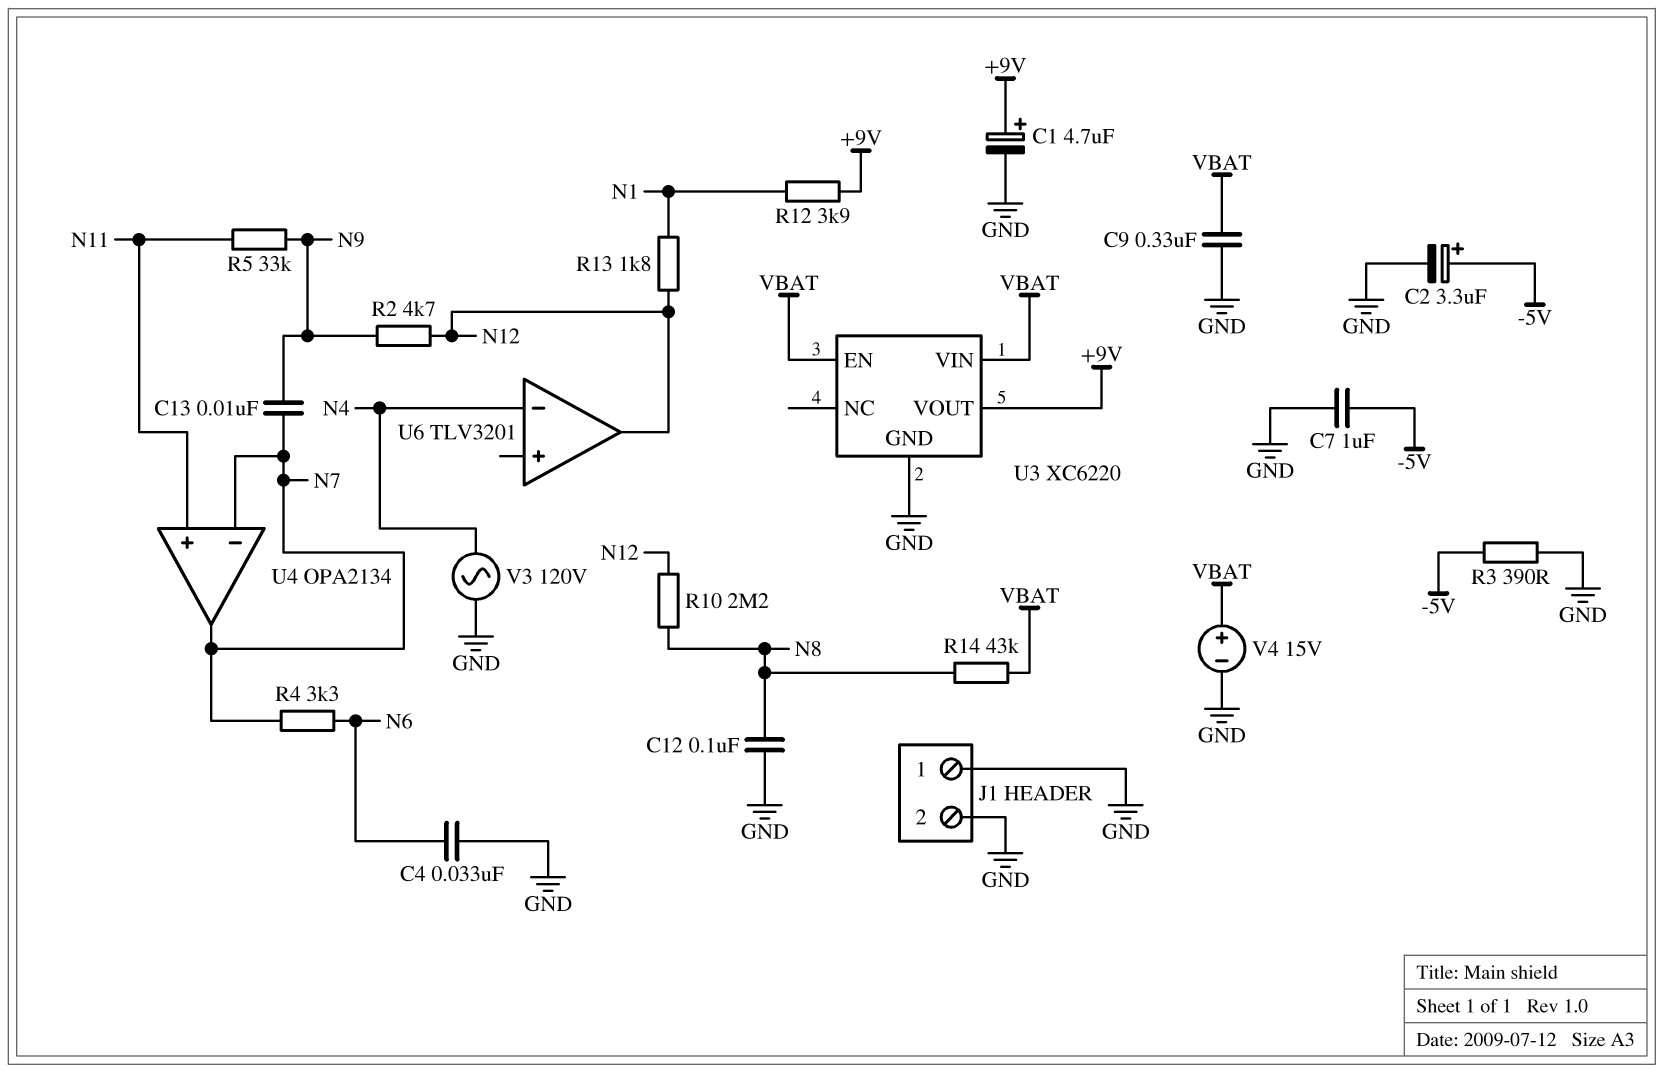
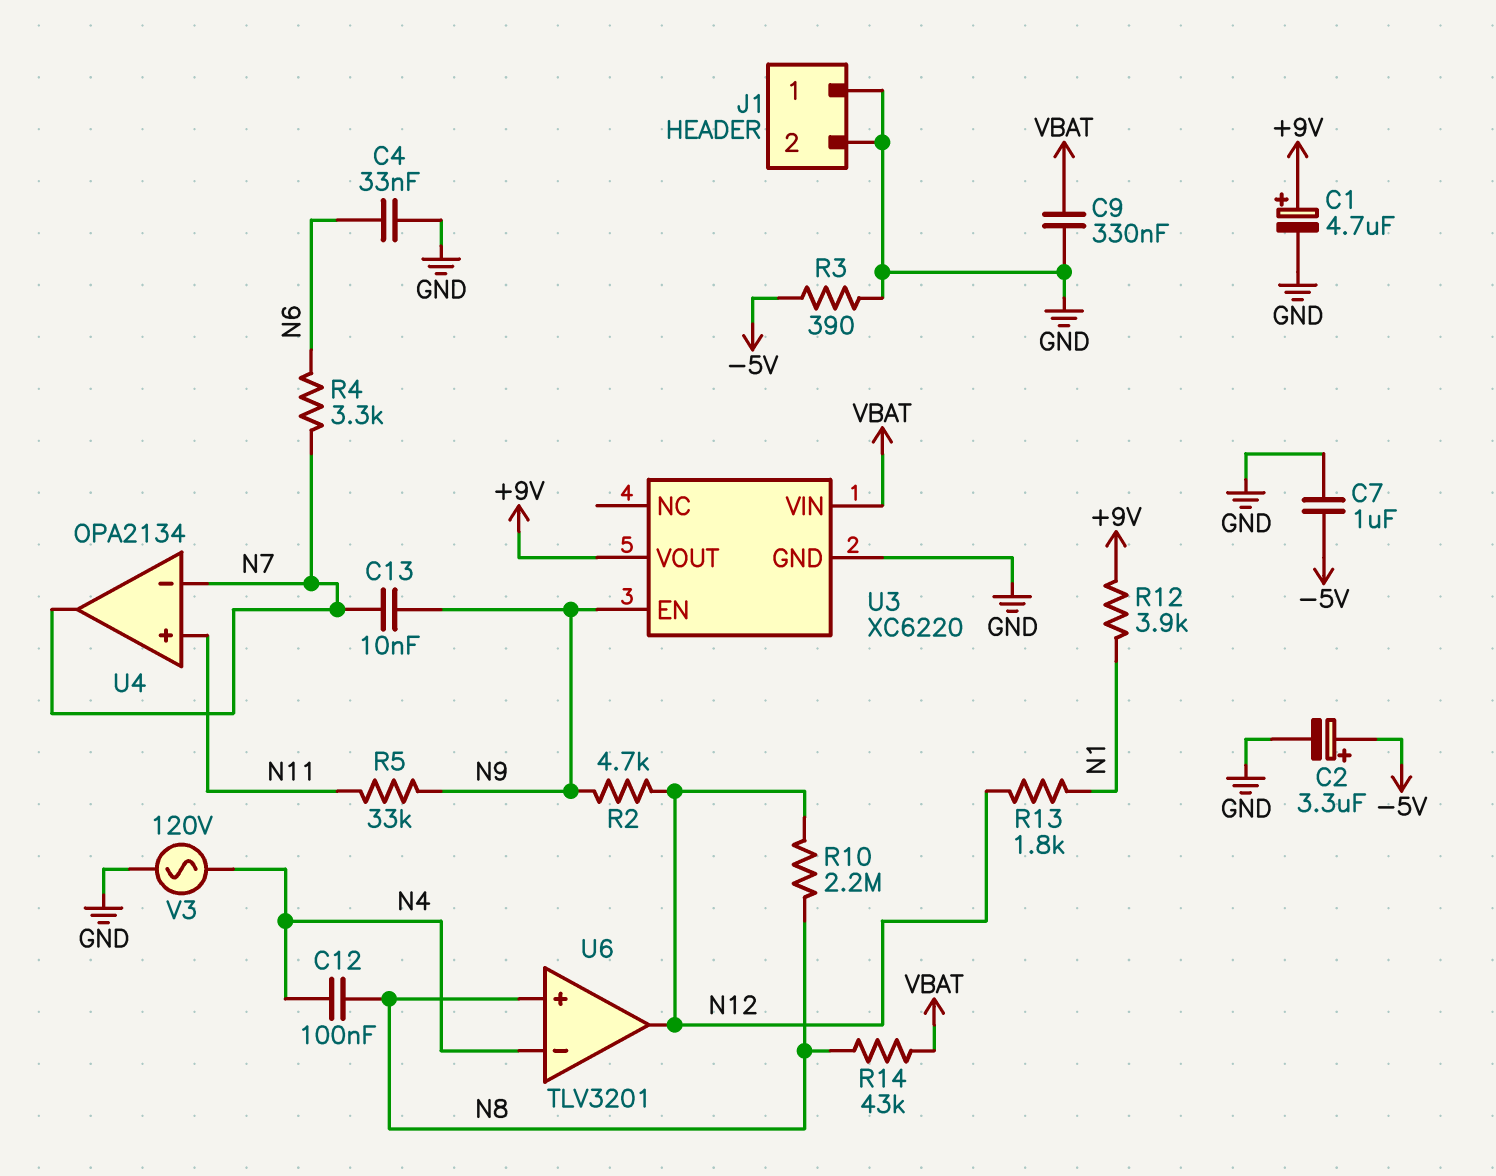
C12: 100nF (GND, N8) -> 100nF (N4, N8)
U3 pin EN: VBAT -> N9
U6 pin in+: none -> N8
V4: 15V (plus VBAT, minus GND) -> none

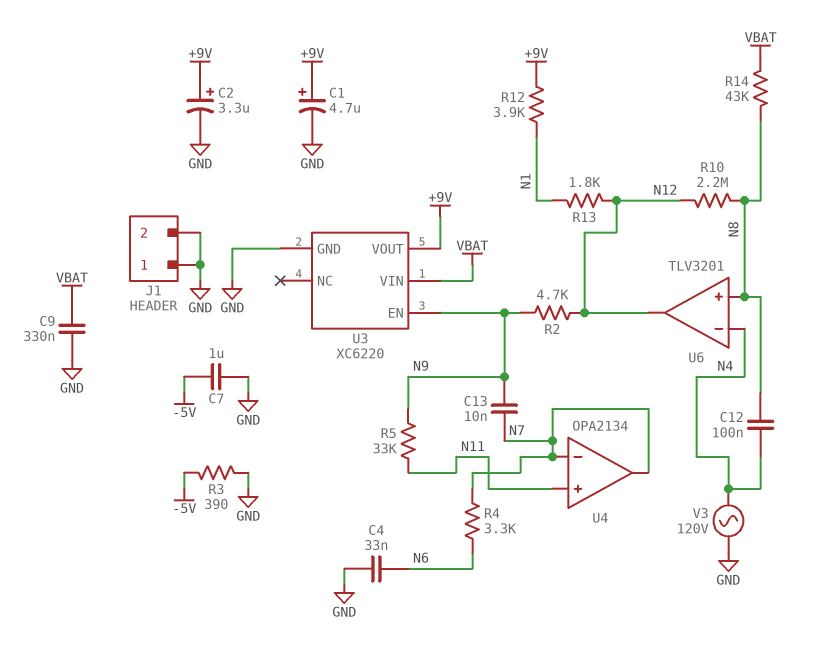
C2: 3.3uF (plus -5V, minus GND) -> 3.3uF (plus +9V, minus GND)

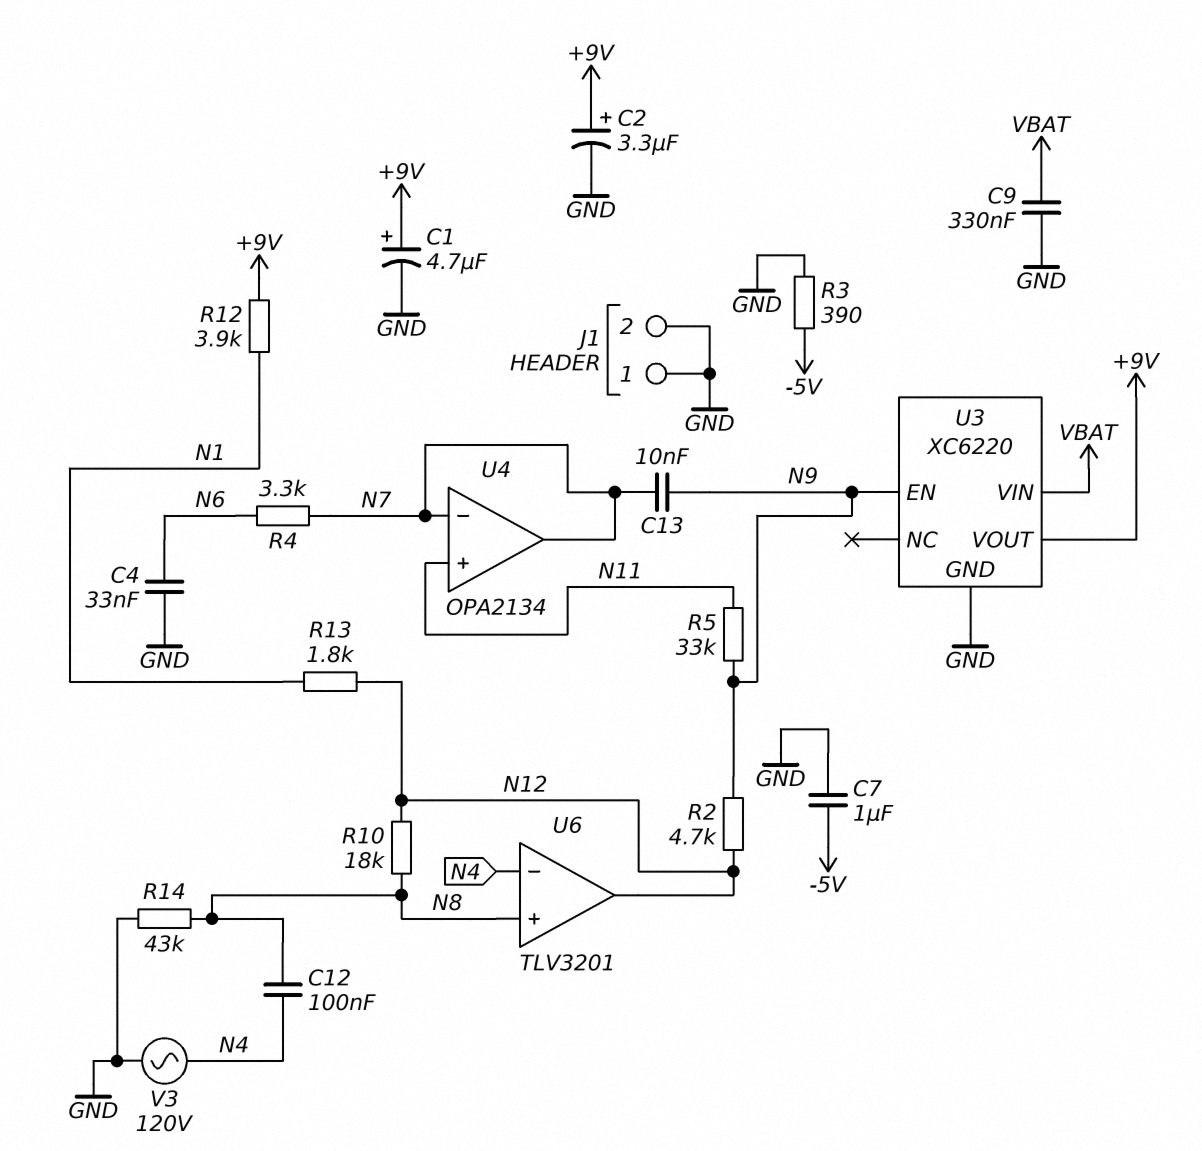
R10: 2.2M (N8, N12) -> 18k (N8, N12)
R14: 43k (N8, VBAT) -> 43k (GND, N8)

